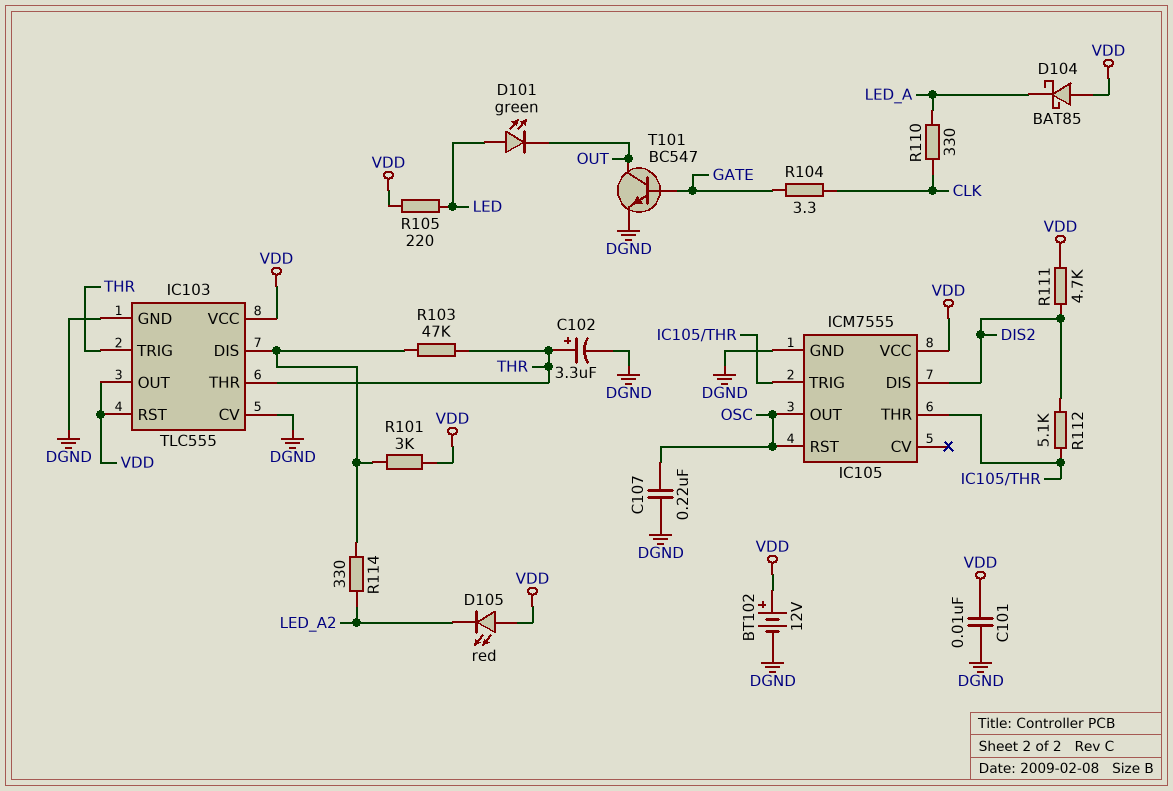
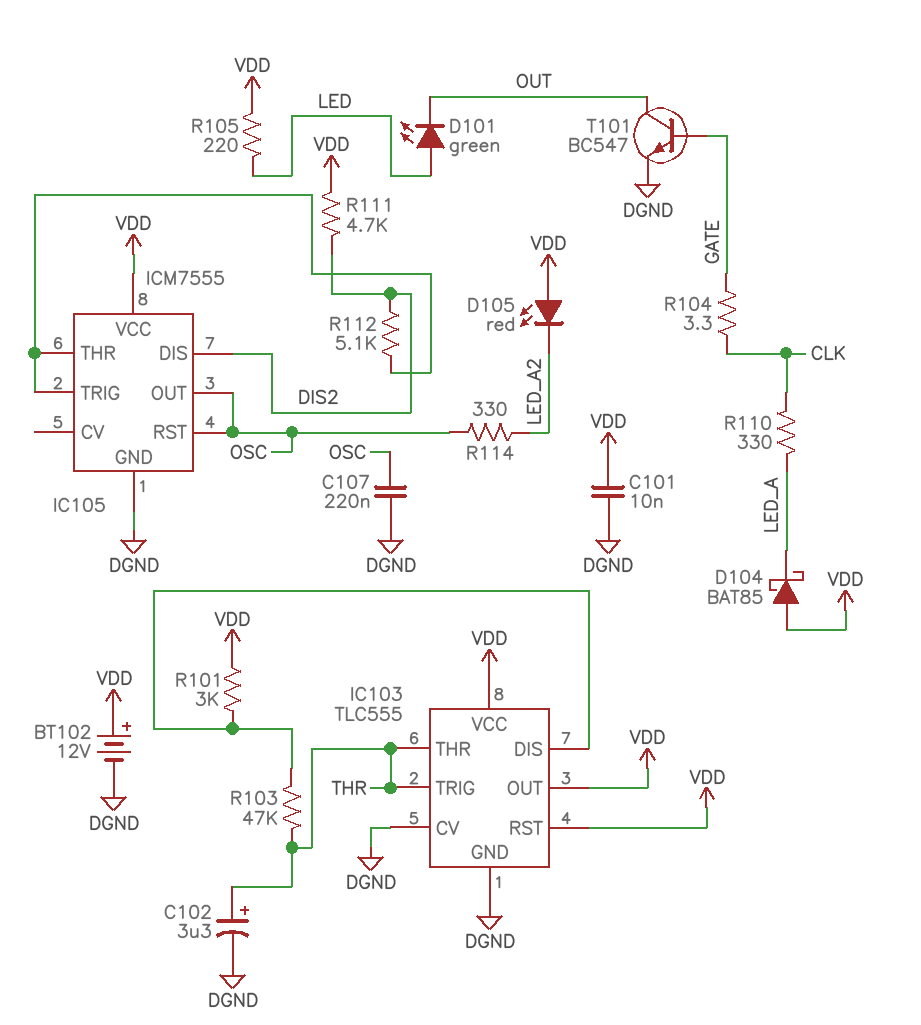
R114: 330 (IC103/DIS, LED_A2) -> 330 (LED_A2, OSC)

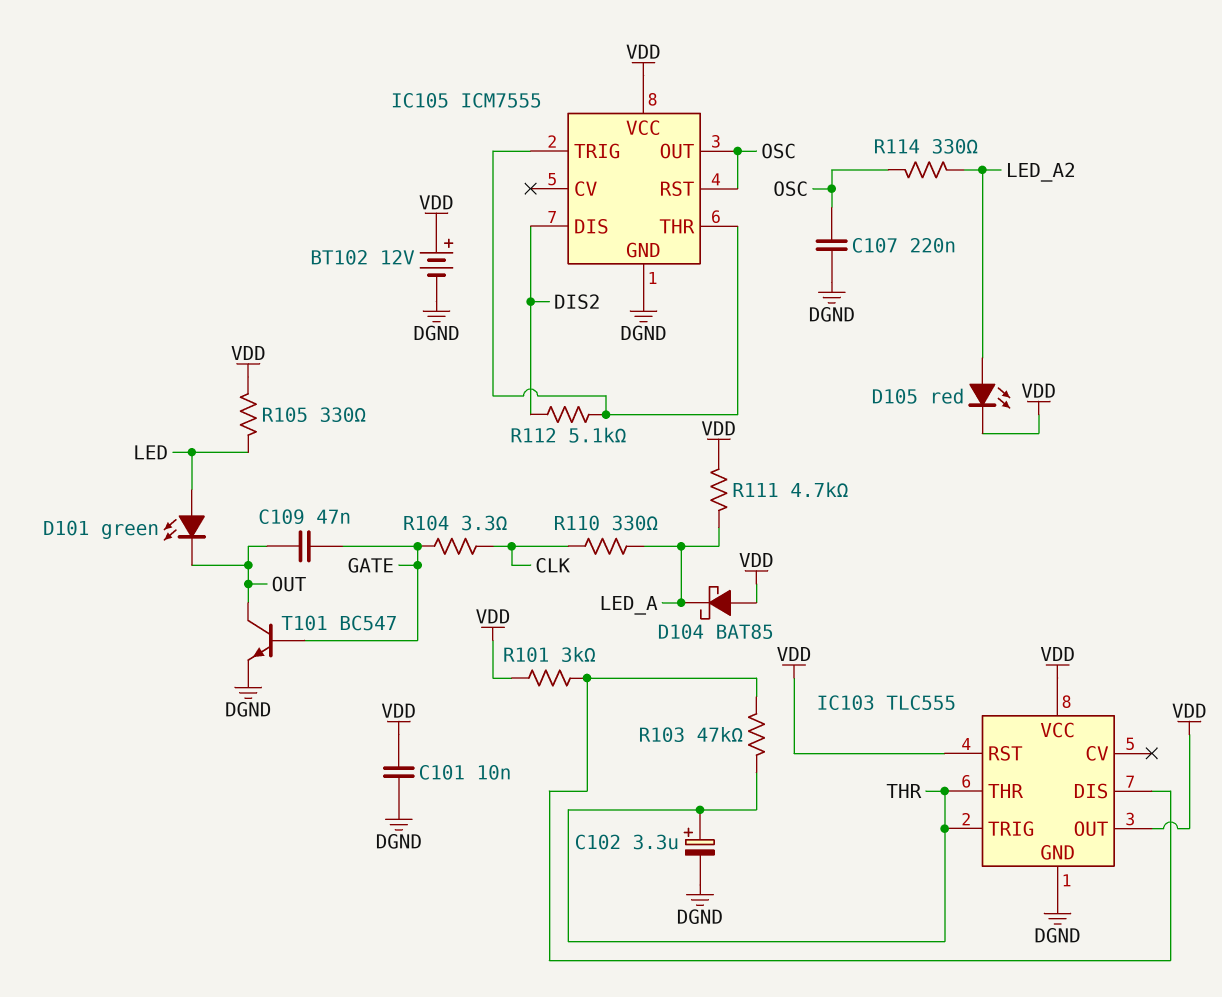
C109: none -> 47nF (GATE, OUT)
D105: LED red (A VDD, K LED_A2) -> LED red (A LED_A2, K VDD)
IC103 pin CV: DGND -> none
R105: 220 (LED, VDD) -> 330 (LED, VDD)
R111: 4.7k (DIS2, VDD) -> 4.7k (LED_A, VDD)

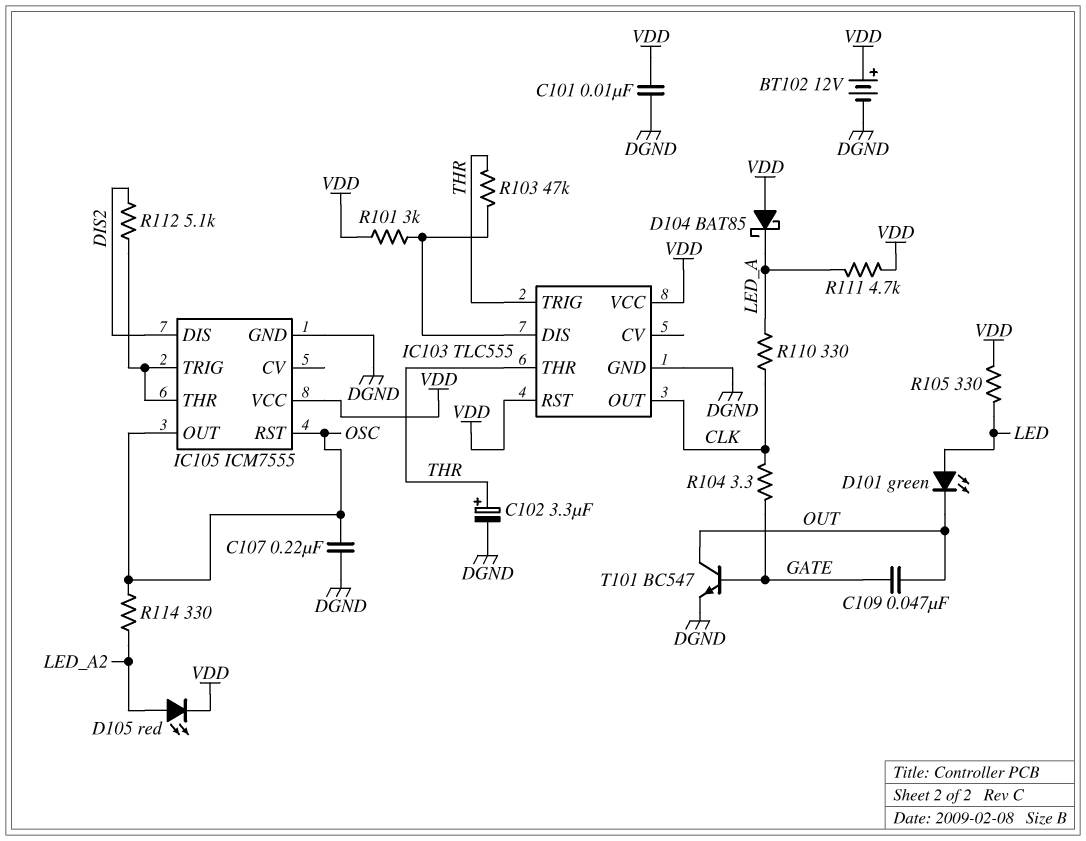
IC103 pin OUT: VDD -> CLK

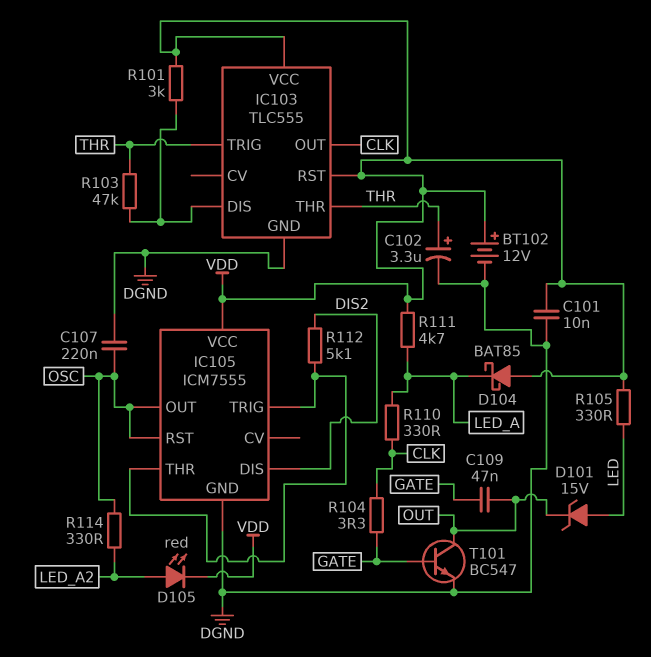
D101: LED green (A LED, K OUT) -> zener 15V (A LED, K OUT)

